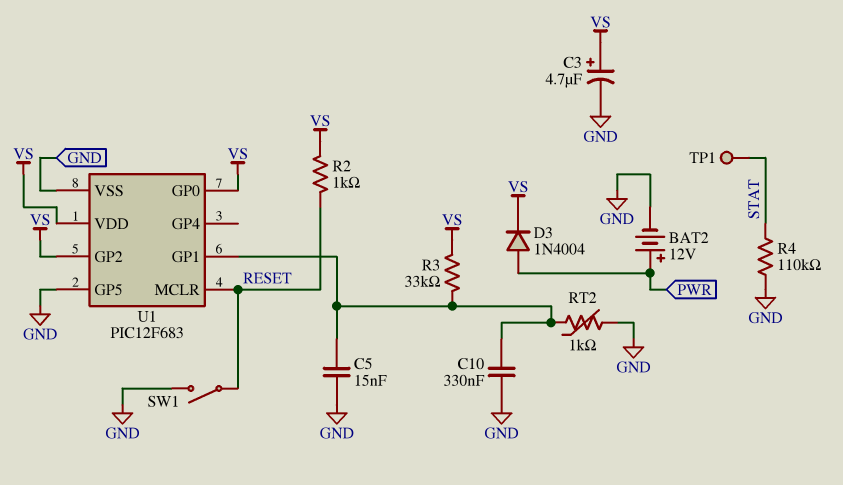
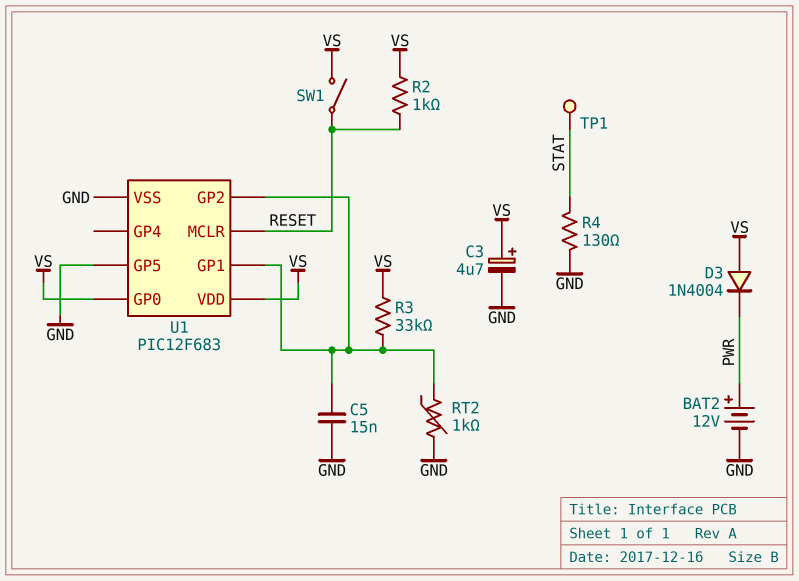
C10: 330nF (GND, U1/GP1) -> none
D3: diode 1N4004 (A PWR, K VS) -> diode 1N4004 (A VS, K PWR)
R4: 110k (GND, STAT) -> 130 (GND, STAT)
SW1: switch (GND, RESET) -> switch (RESET, VS)
U1 pin GP2: VS -> U1/GP1

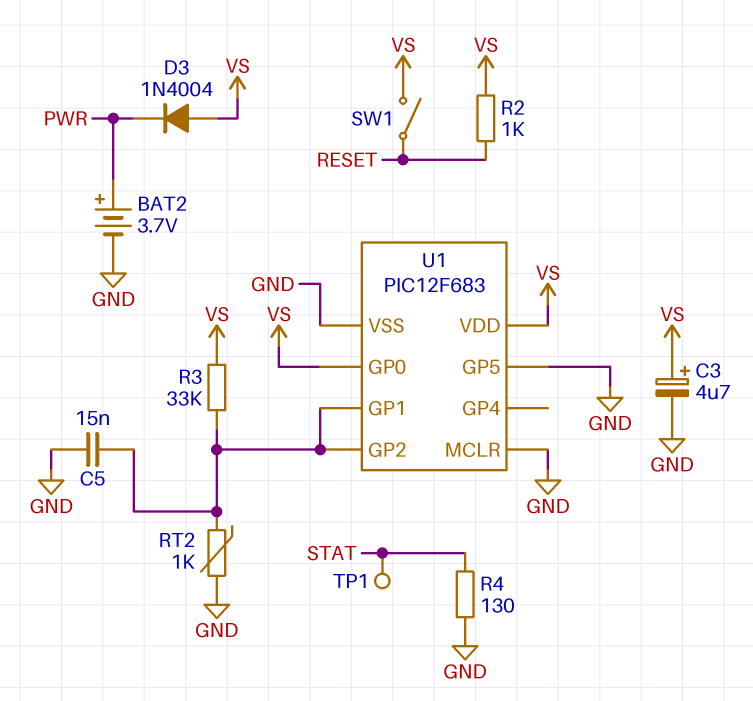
BAT2: 12V (plus PWR, minus GND) -> 3.7V (plus PWR, minus GND)
U1 pin MCLR: RESET -> GND

